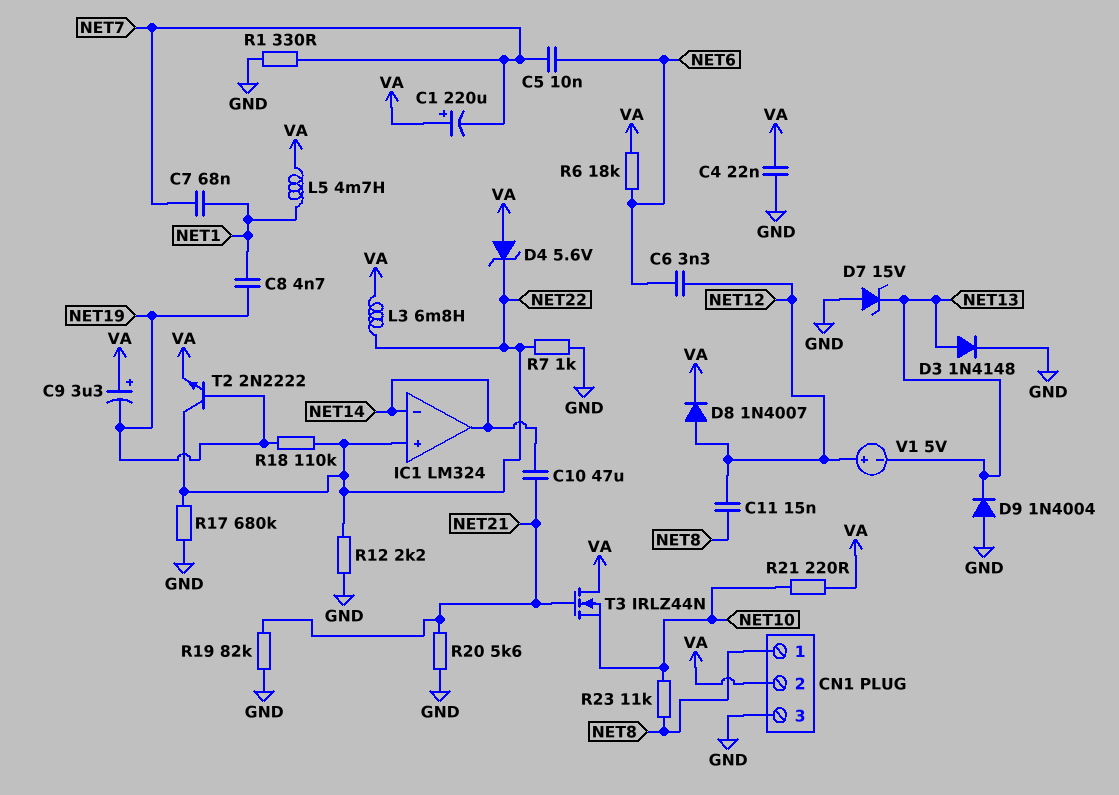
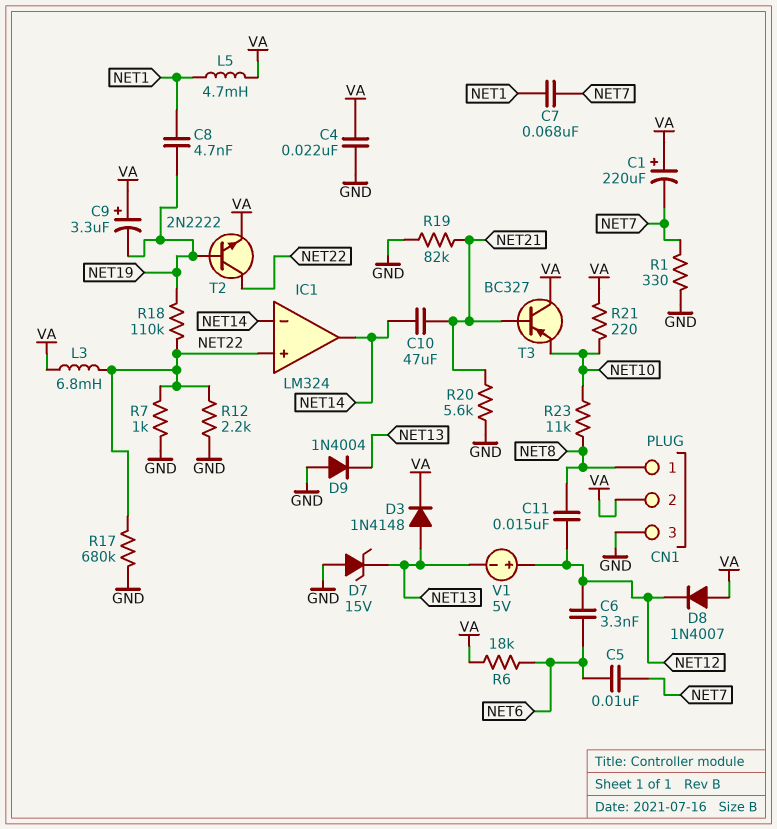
D3: diode 1N4148 (A NET13, K GND) -> diode 1N4148 (A NET13, K VA)
D4: zener 5.6V (A VA, K NET22) -> none
D8: diode 1N4007 (A NET12, K VA) -> diode 1N4007 (A VA, K NET12)
T3: NMOS IRLZ44N (G NET21, D VA, S NET10) -> PNP BC327 (B NET21, C VA, E NET10)

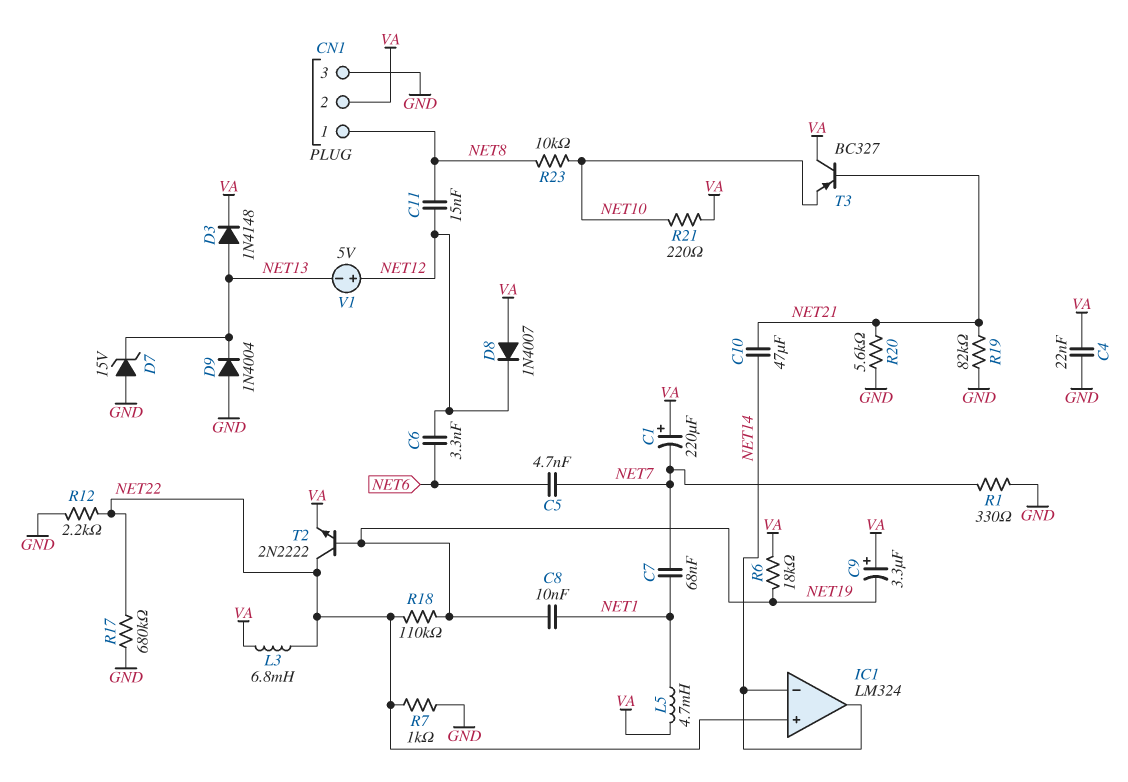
C5: 10nF (NET6, NET7) -> 4.7nF (NET6, NET7)
C8: 4.7nF (NET1, NET19) -> 10nF (NET1, NET19)
R6: 18k (NET6, VA) -> 18k (NET19, VA)
R23: 11k (NET8, NET10) -> 10k (NET8, NET10)

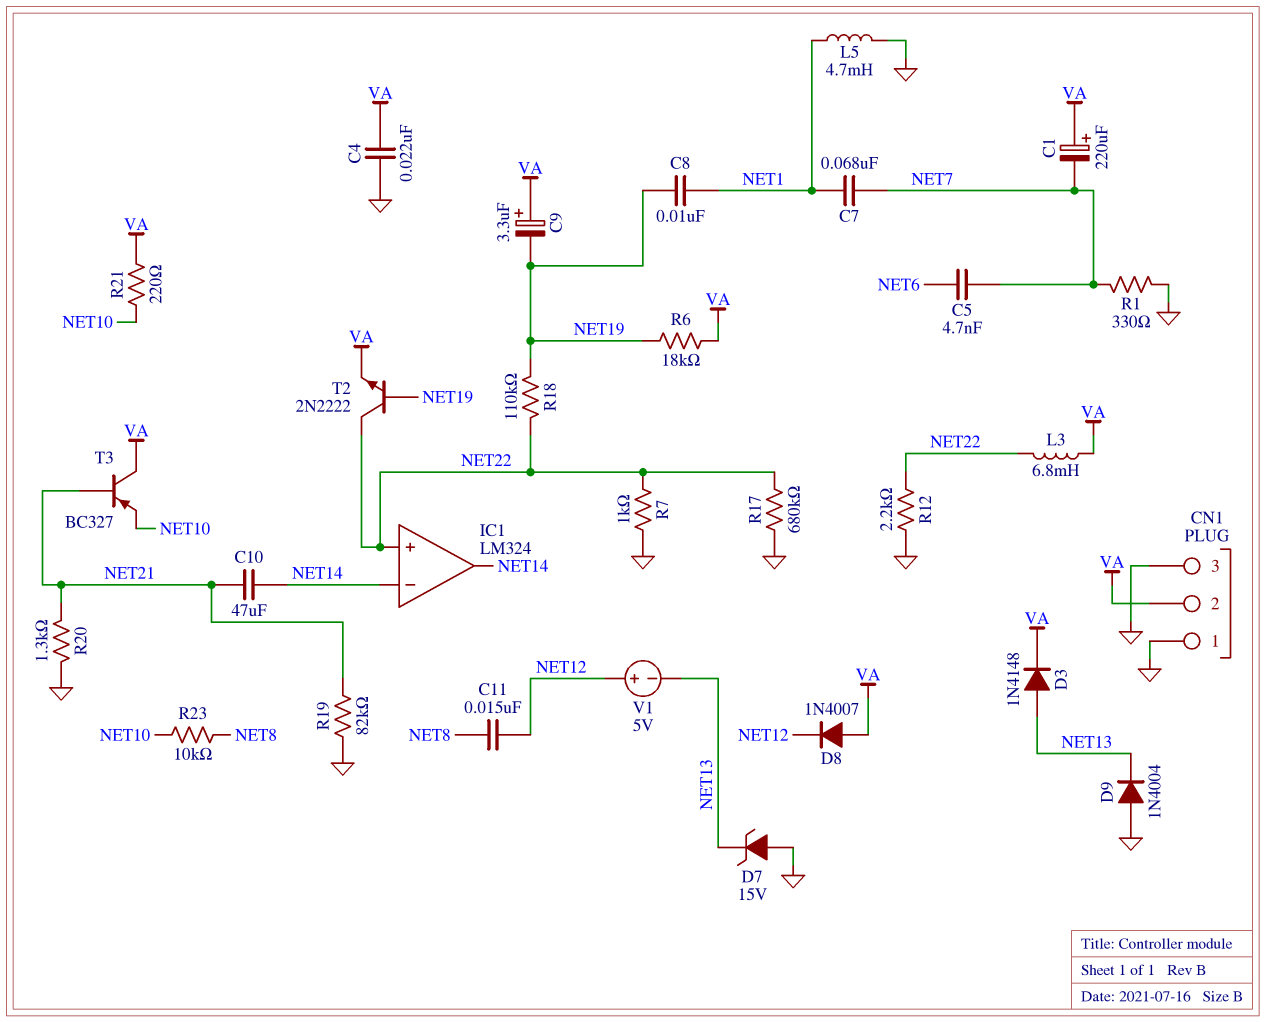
C6: 3.3nF (NET6, NET12) -> none
CN1 pin 1: NET8 -> GND
L5: 4.7mH (NET1, VA) -> 4.7mH (GND, NET1)
R20: 5.6k (GND, NET21) -> 1.3k (GND, NET21)

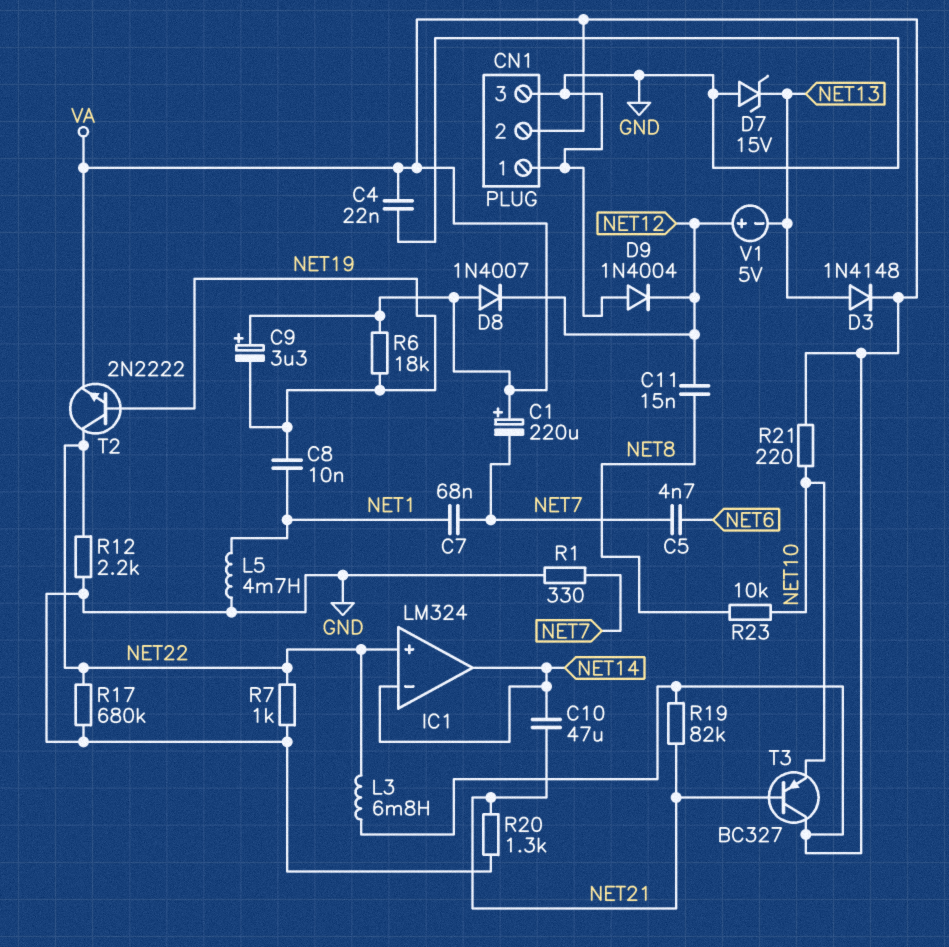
D9: diode 1N4004 (A GND, K NET13) -> diode 1N4004 (A GND, K NET12)
R18: 110k (NET19, NET22) -> none
R19: 82k (GND, NET21) -> 82k (NET21, VA)

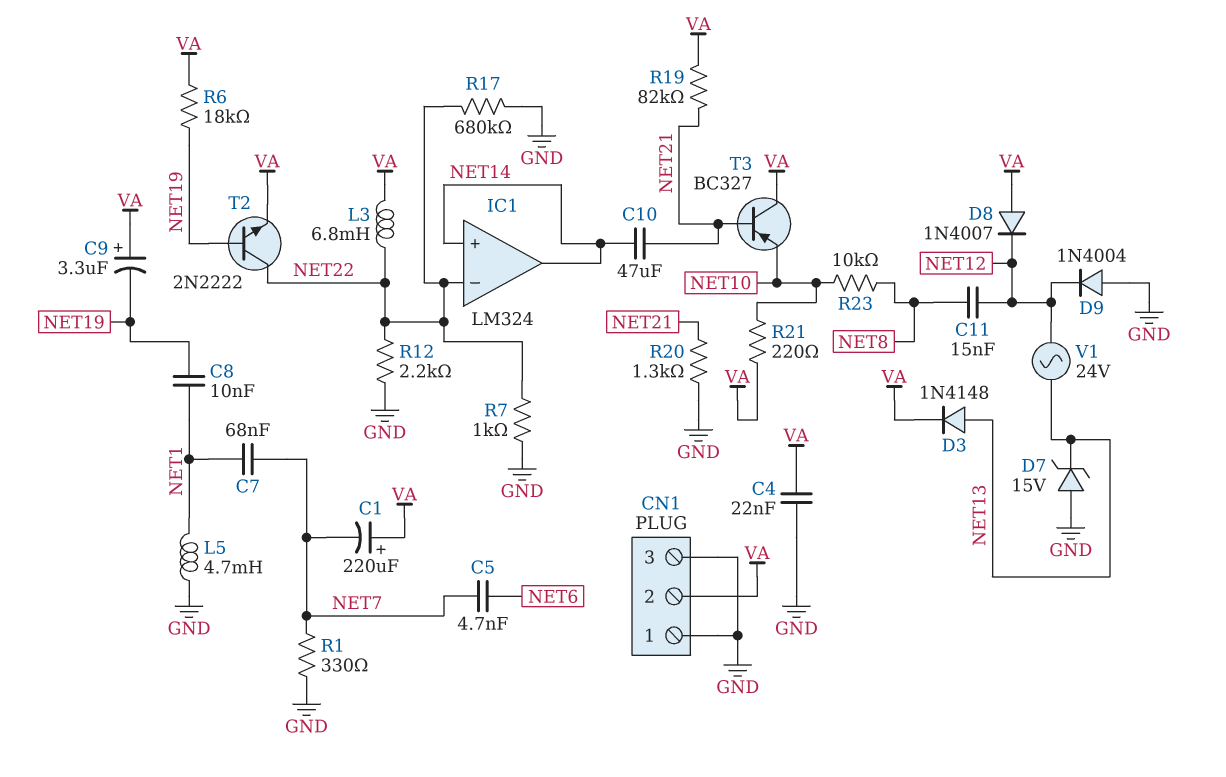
IC1 pin in+: NET22 -> NET14
IC1 pin in-: NET14 -> NET22
V1: 5V (plus NET12, minus NET13) -> AC 24V (NET12, NET13)

